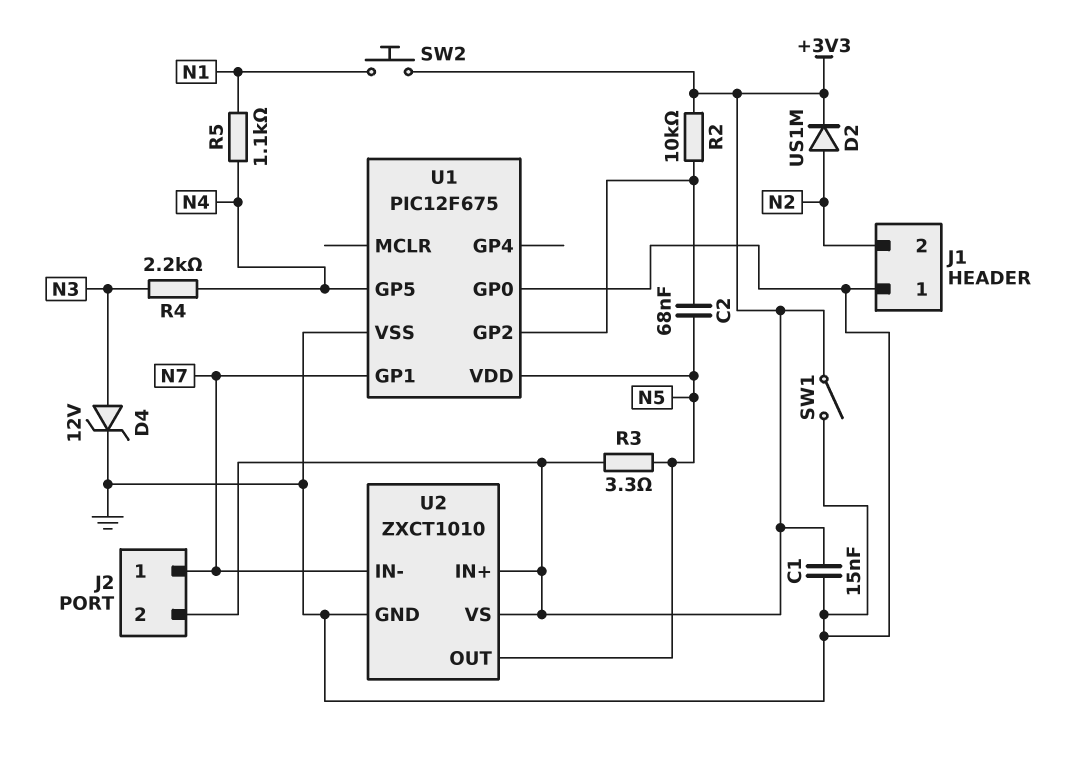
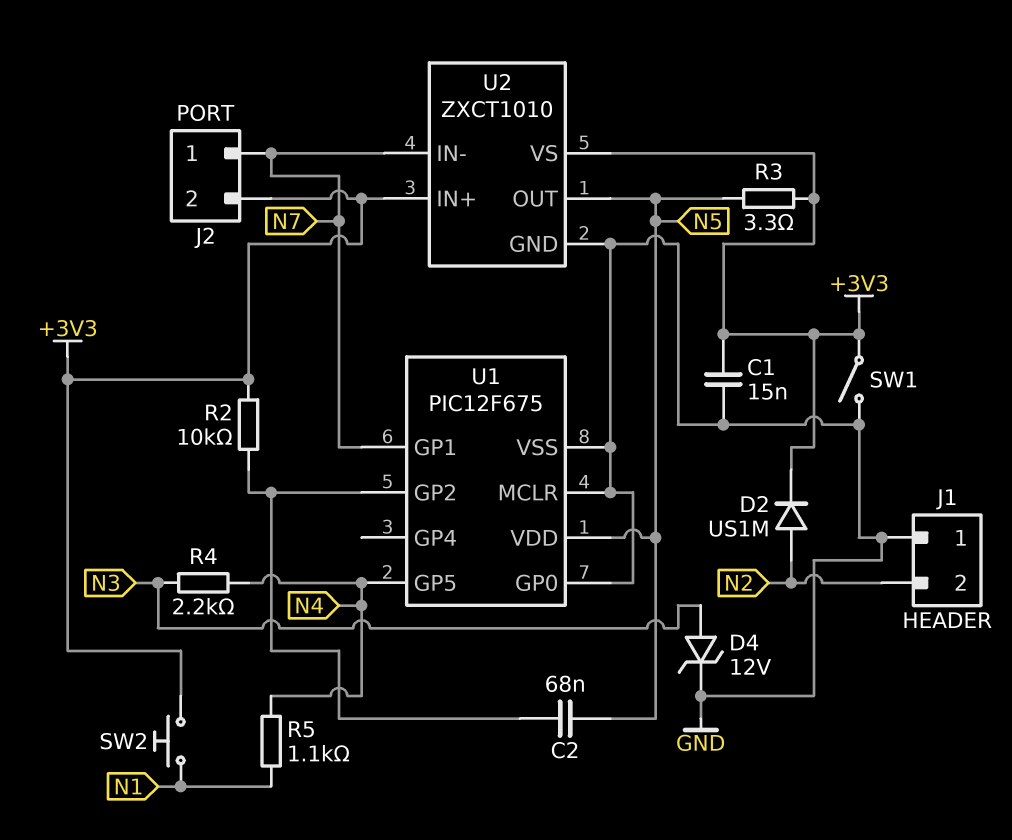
U1 pin MCLR: none -> GND

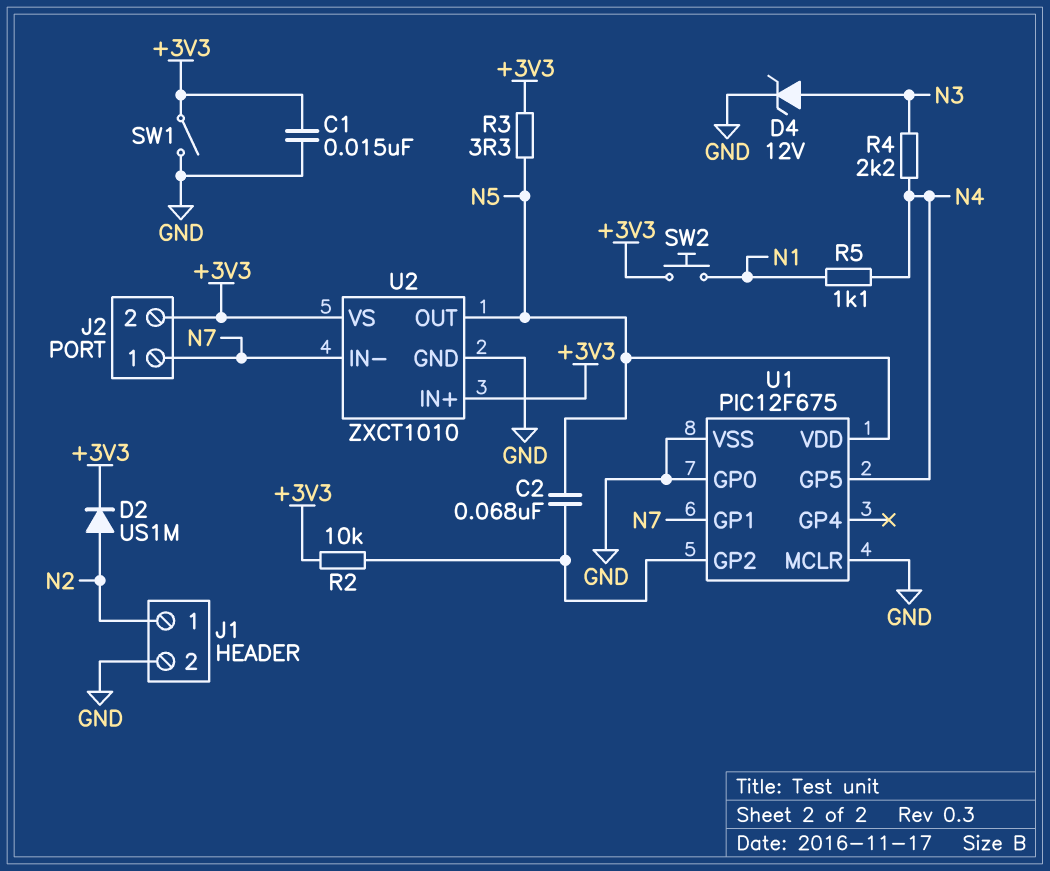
J1 pin 1: GND -> N2
J1 pin 2: N2 -> GND

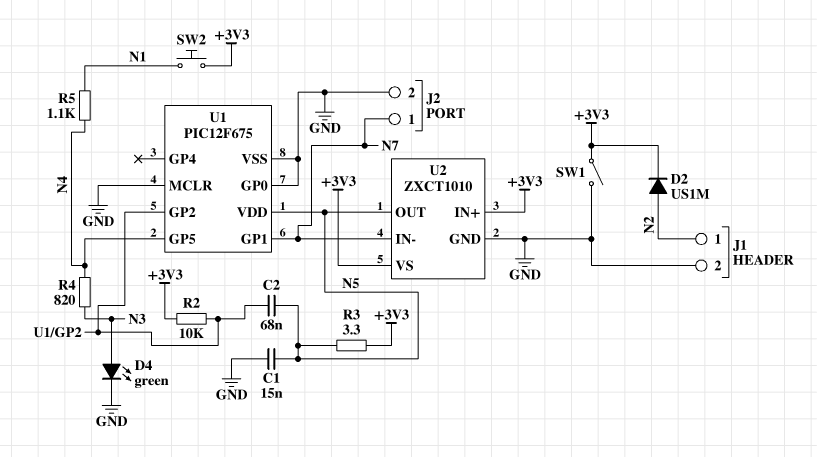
C1: 15nF (+3V3, GND) -> 15nF (GND, N5)
D4: zener 12V (A N3, K GND) -> LED green (A N3, K GND)
J2 pin 2: +3V3 -> GND
R4: 2.2k (N3, N4) -> 820 (N3, N4)

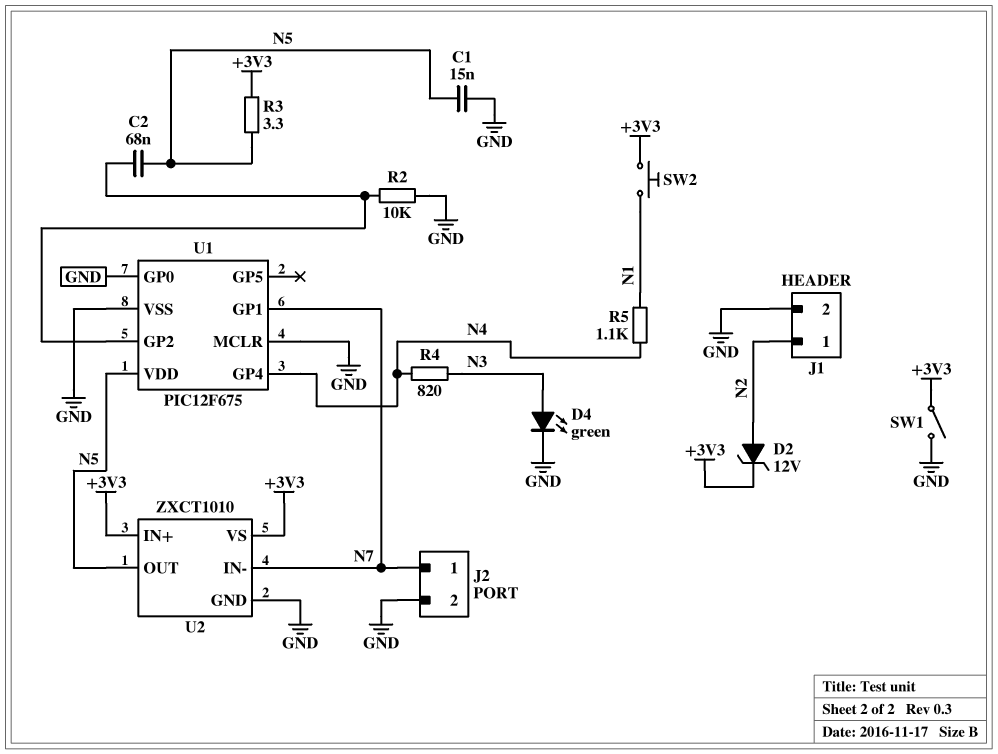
D2: diode US1M (A N2, K +3V3) -> zener 12V (A N2, K +3V3)
R2: 10k (+3V3, U1/GP2) -> 10k (GND, U1/GP2)
U1 pin GP4: none -> N4
U1 pin GP5: N4 -> none

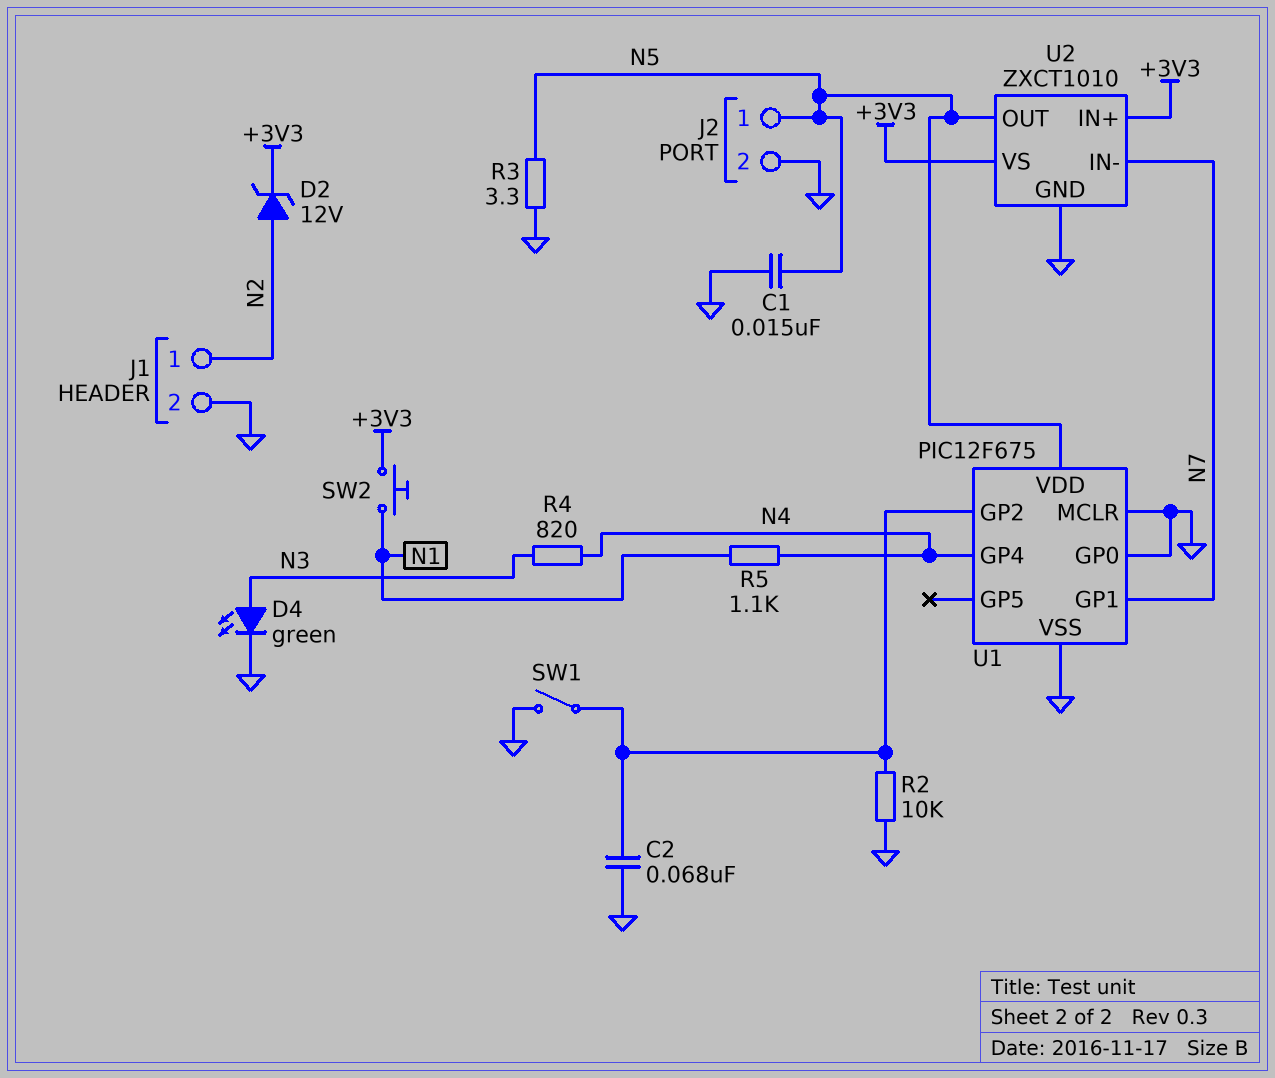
C2: 68nF (N5, U1/GP2) -> 68nF (GND, U1/GP2)
J2 pin 1: N7 -> N5
R3: 3.3 (+3V3, N5) -> 3.3 (GND, N5)
SW1: switch (+3V3, GND) -> switch (GND, U1/GP2)

